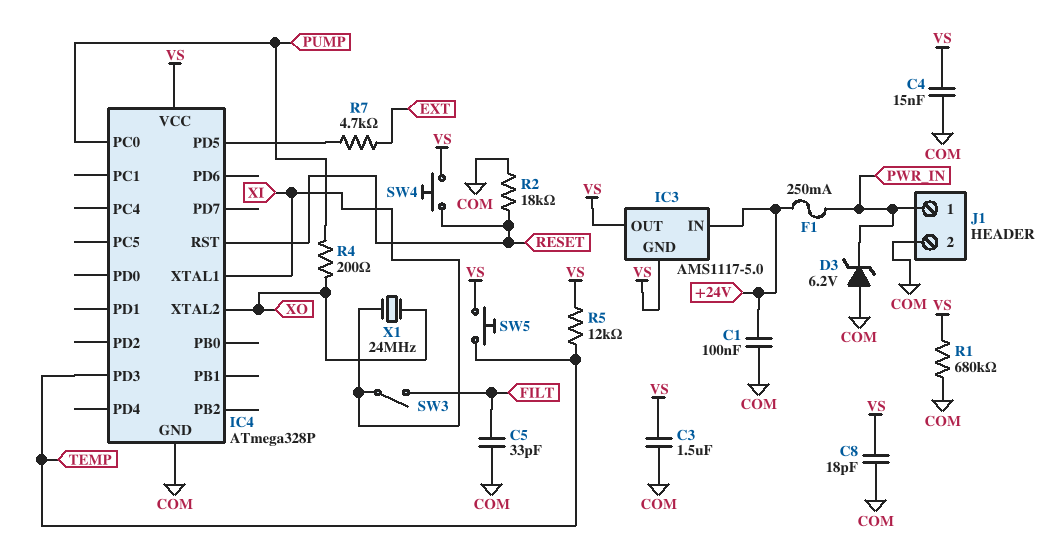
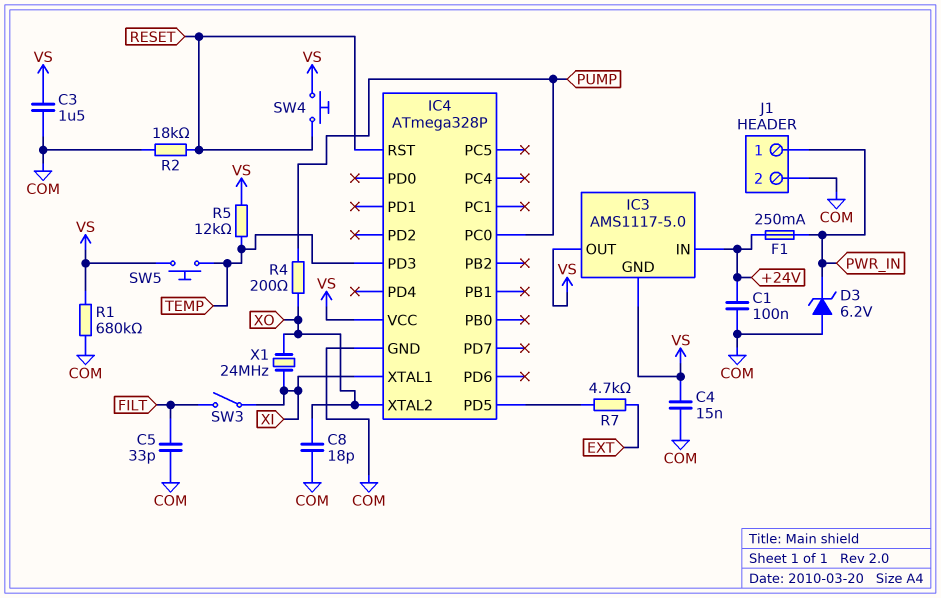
C8: 18pF (COM, VS) -> 18pF (COM, XO)

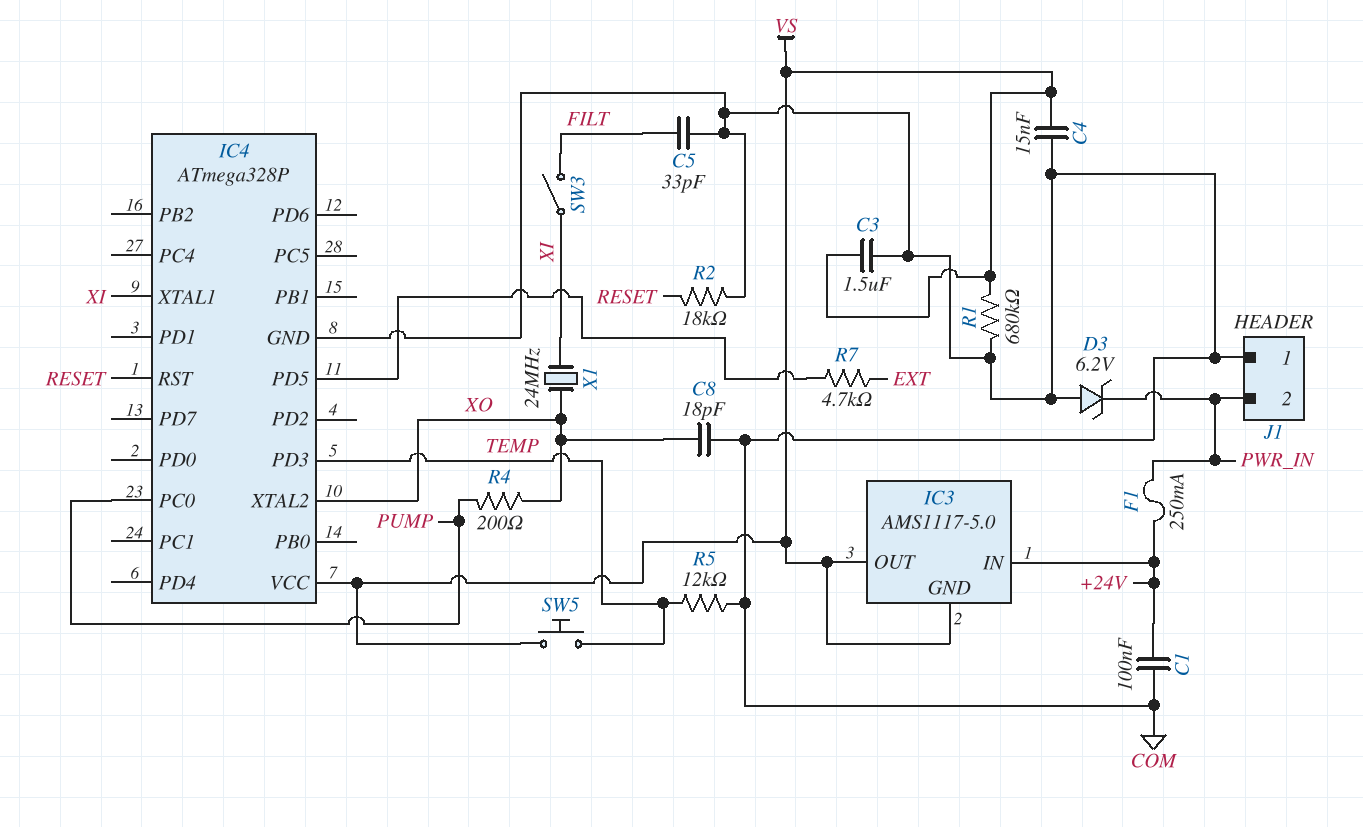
J1 pin 1: PWR_IN -> COM
J1 pin 2: COM -> PWR_IN
R5: 12k (TEMP, VS) -> 12k (COM, TEMP)
SW4: button (RESET, VS) -> none

